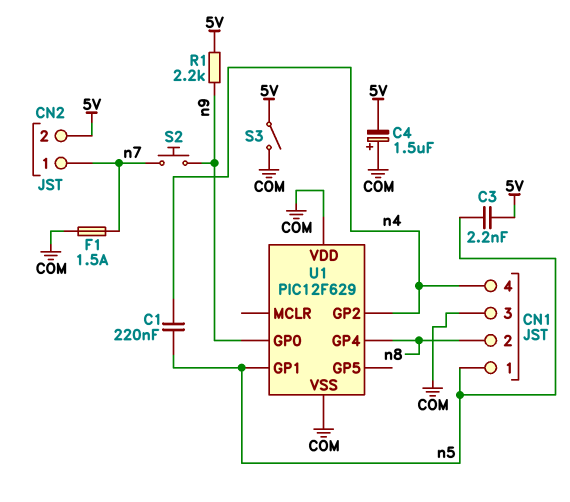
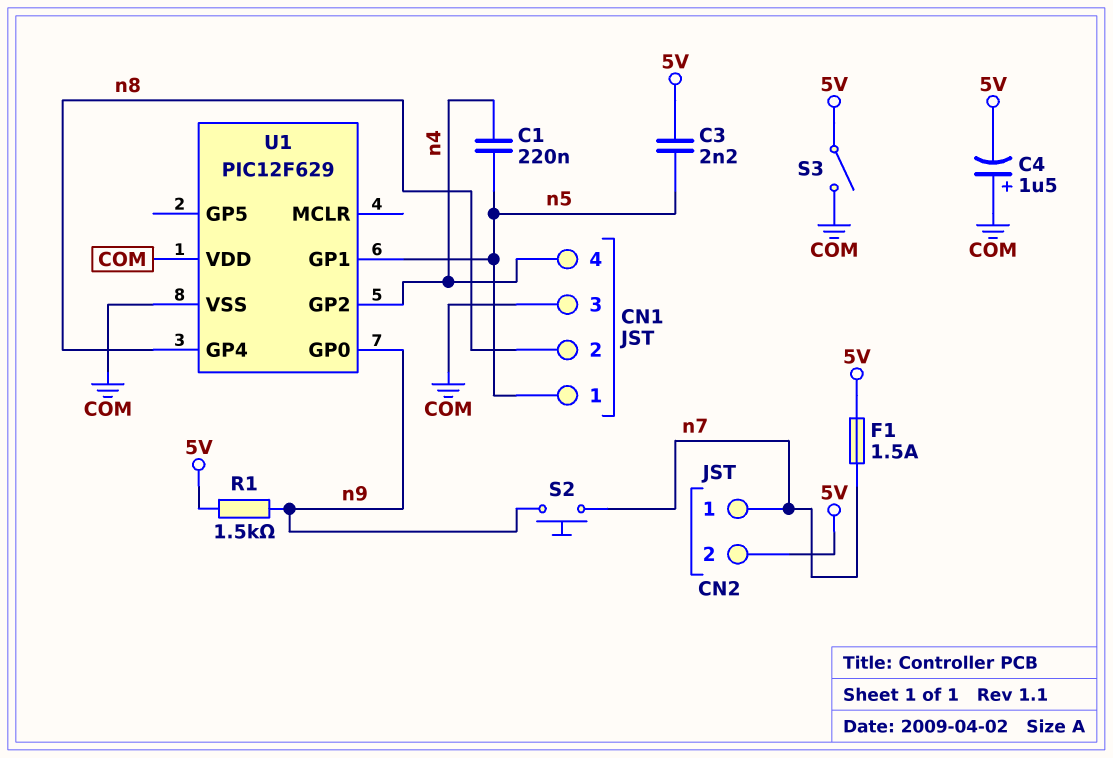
F1: 1.5A (COM, n7) -> 1.5A (5V, n7)
R1: 2.2k (5V, n9) -> 1.5k (5V, n9)

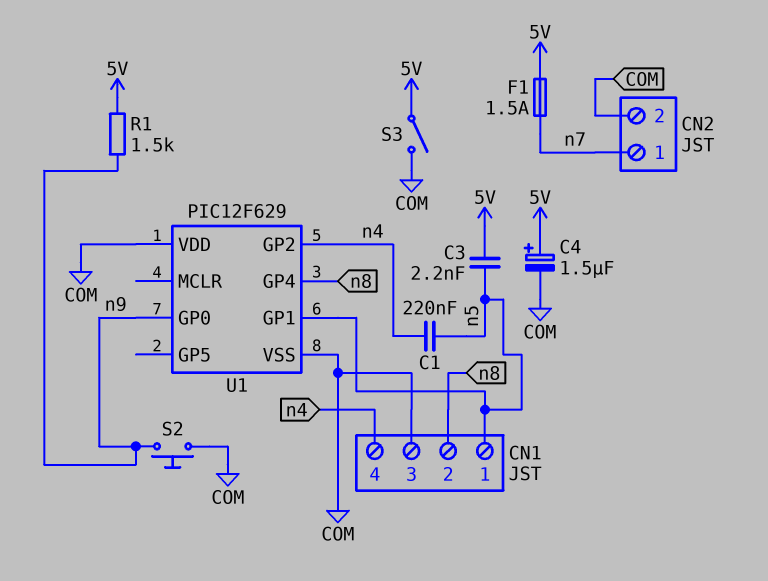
C4: 1.5uF (plus COM, minus 5V) -> 1.5uF (plus 5V, minus COM)
CN2 pin 2: 5V -> COM
S2: button (n7, n9) -> button (COM, n9)

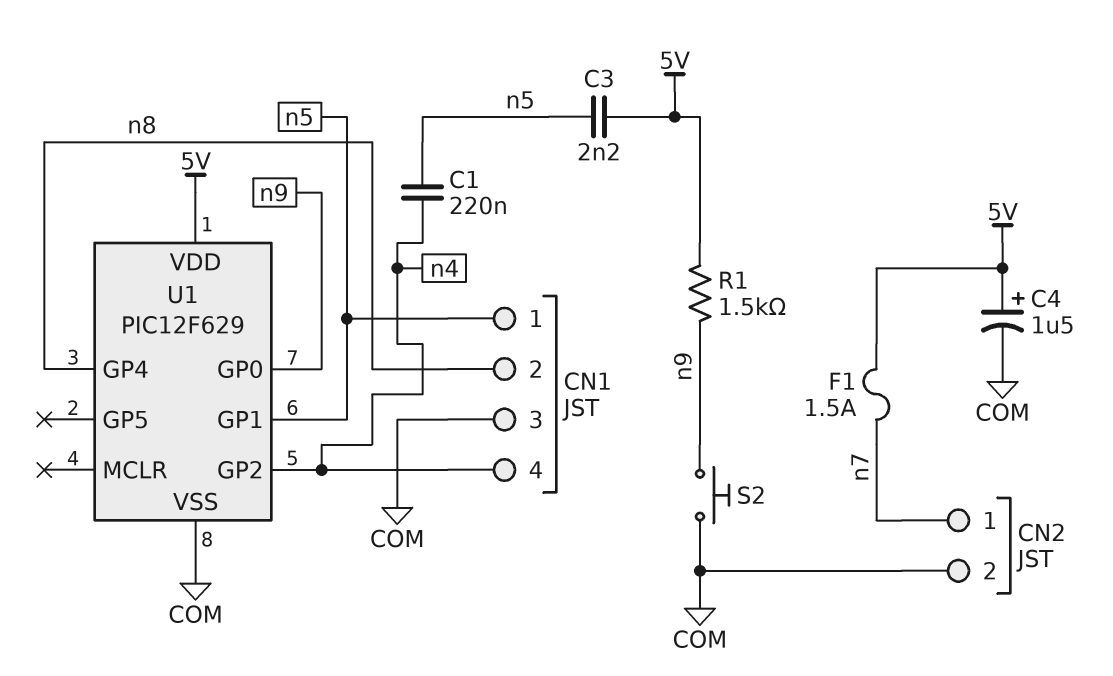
S3: switch (5V, COM) -> none
U1 pin VDD: COM -> 5V

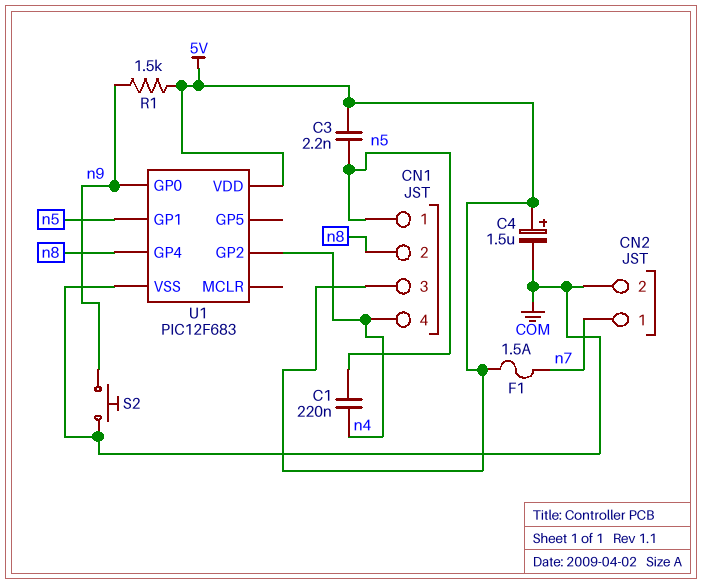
CN1 pin 3: COM -> 5V
U1: PIC12F629 -> PIC12F683

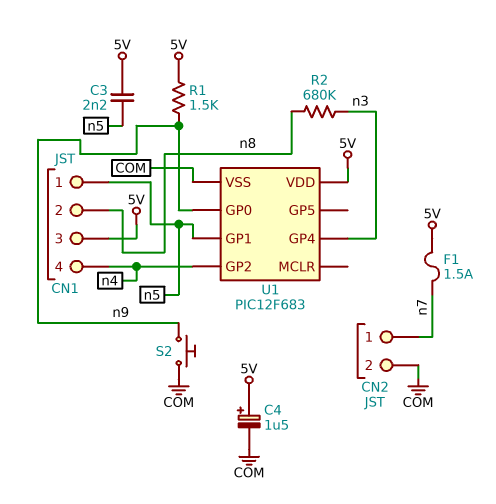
C1: 220nF (n4, n5) -> none
R2: none -> 680k (n3, n8)
U1 pin GP4: n8 -> n3

